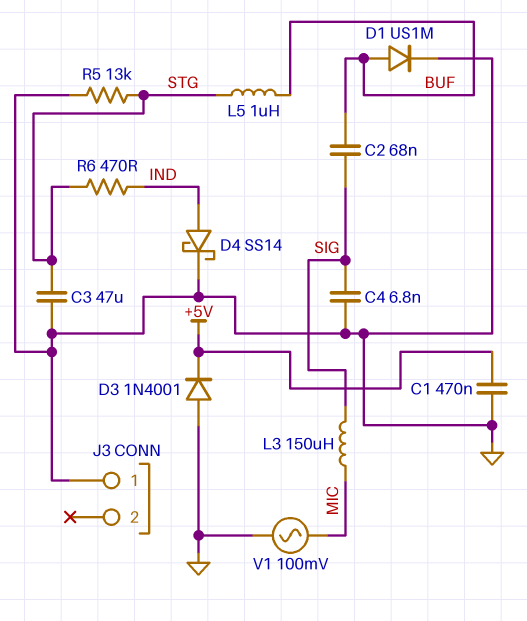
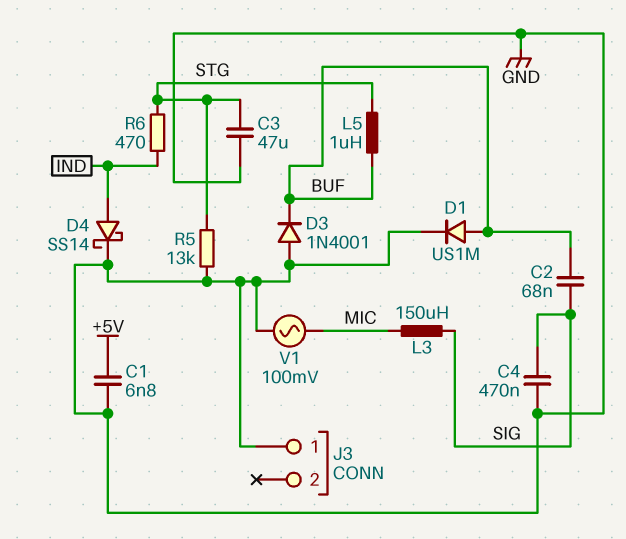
C1: 470nF (+5V, GND) -> 6.8nF (+5V, GND)
C4: 6.8nF (GND, SIG) -> 470nF (GND, SIG)
D3: diode 1N4001 (A GND, K +5V) -> diode 1N4001 (A GND, K BUF)

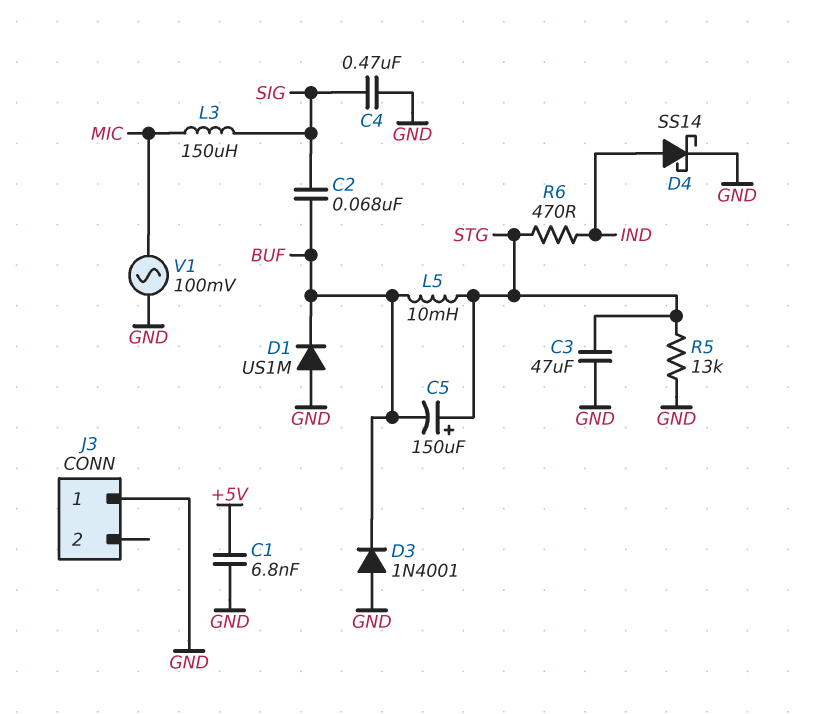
C5: none -> 150uF (plus STG, minus BUF)
D1: diode US1M (A BUF, K GND) -> diode US1M (A GND, K BUF)
L5: 1uH (BUF, STG) -> 10mH (BUF, STG)

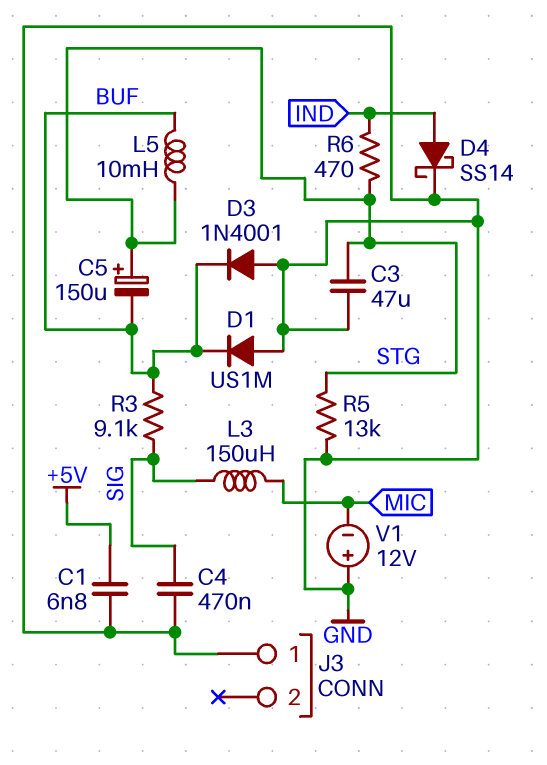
C2: 68nF (BUF, SIG) -> none
R3: none -> 9.1k (BUF, SIG)
V1: AC 100mV (GND, MIC) -> 12V (plus GND, minus MIC)

